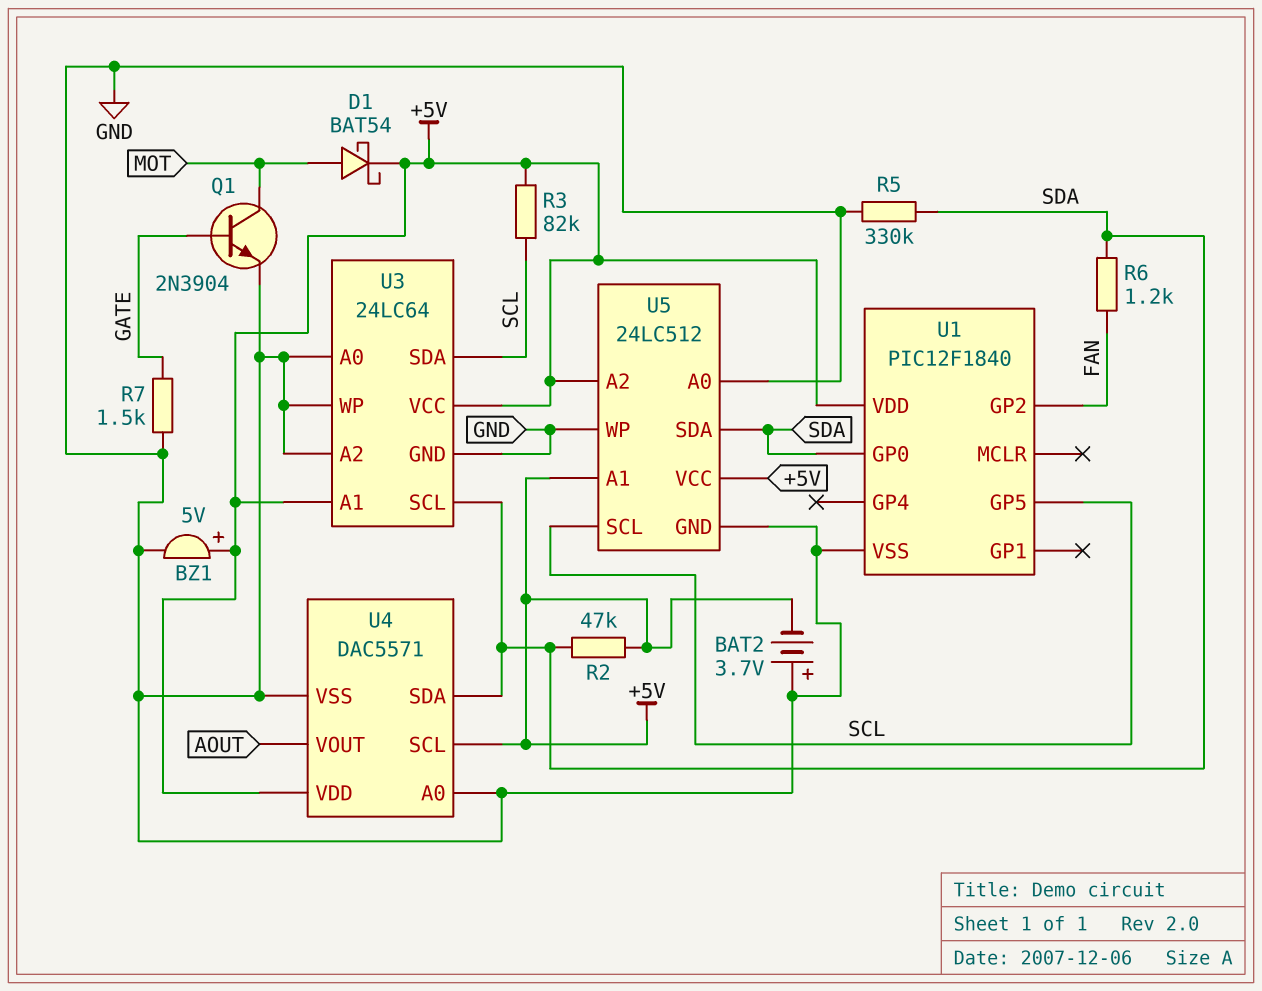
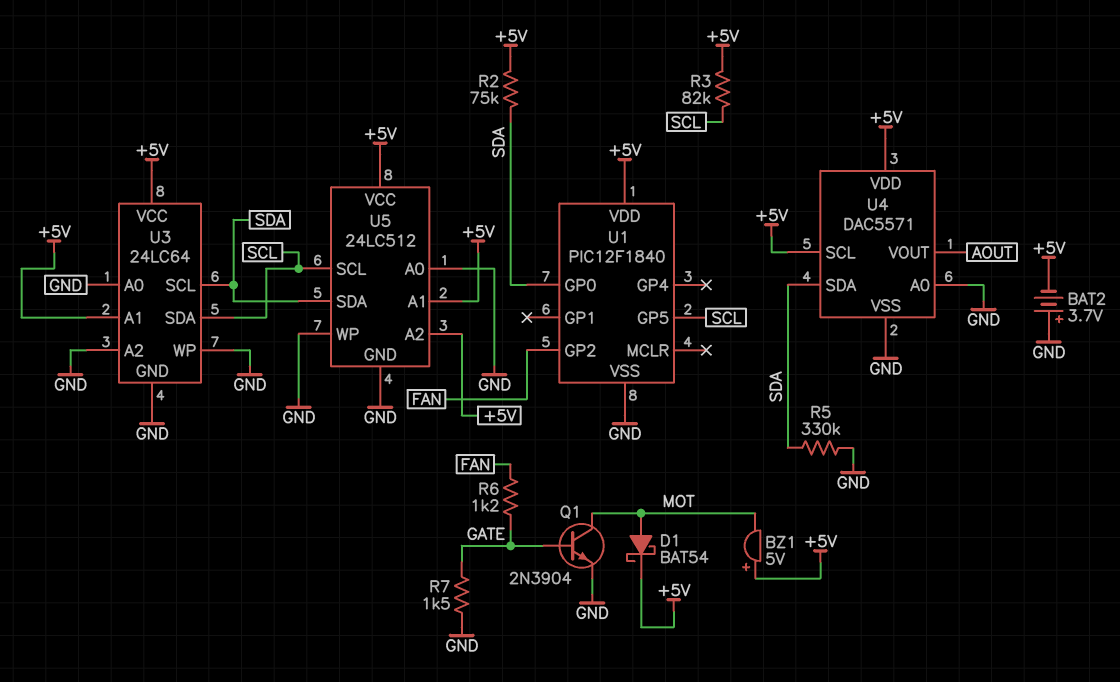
BZ1: buzzer 5V (plus +5V, minus GND) -> buzzer 5V (plus +5V, minus MOT)
R2: 47k (+5V, SDA) -> 75k (+5V, SDA)
R6: 1.2k (FAN, SDA) -> 1.2k (FAN, GATE)

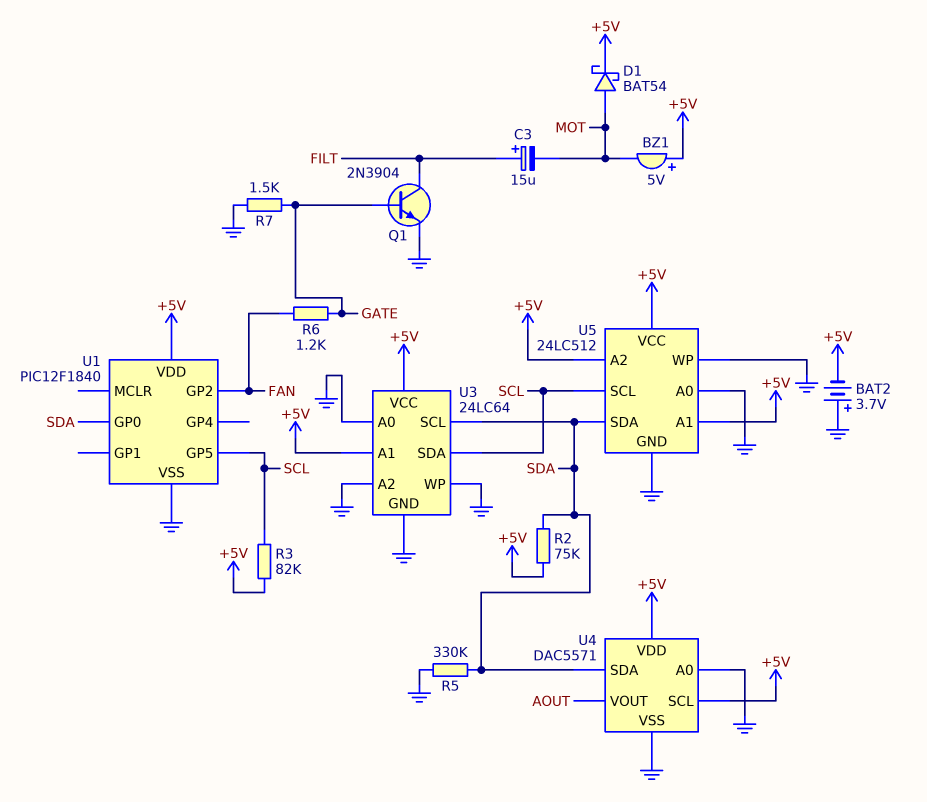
C3: none -> 15uF (plus FILT, minus MOT)
Q1: NPN 2N3904 (B GATE, C MOT, E GND) -> NPN 2N3904 (B GATE, C FILT, E GND)

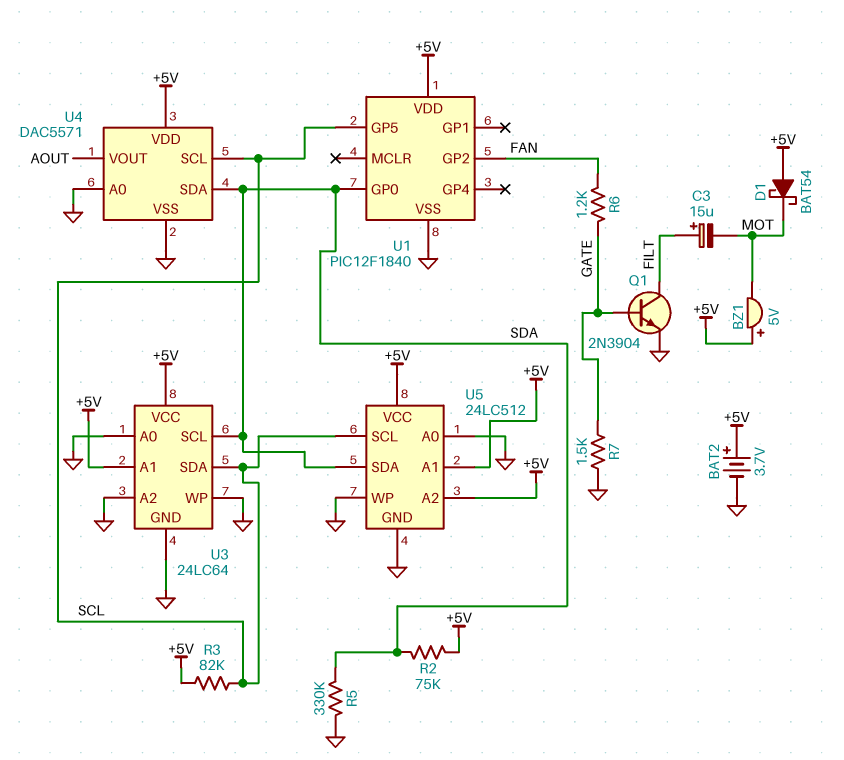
BAT2: 3.7V (plus GND, minus +5V) -> 3.7V (plus +5V, minus GND)
D1: schottky BAT54 (A MOT, K +5V) -> schottky BAT54 (A +5V, K MOT)
U4 pin SCL: +5V -> SCL

